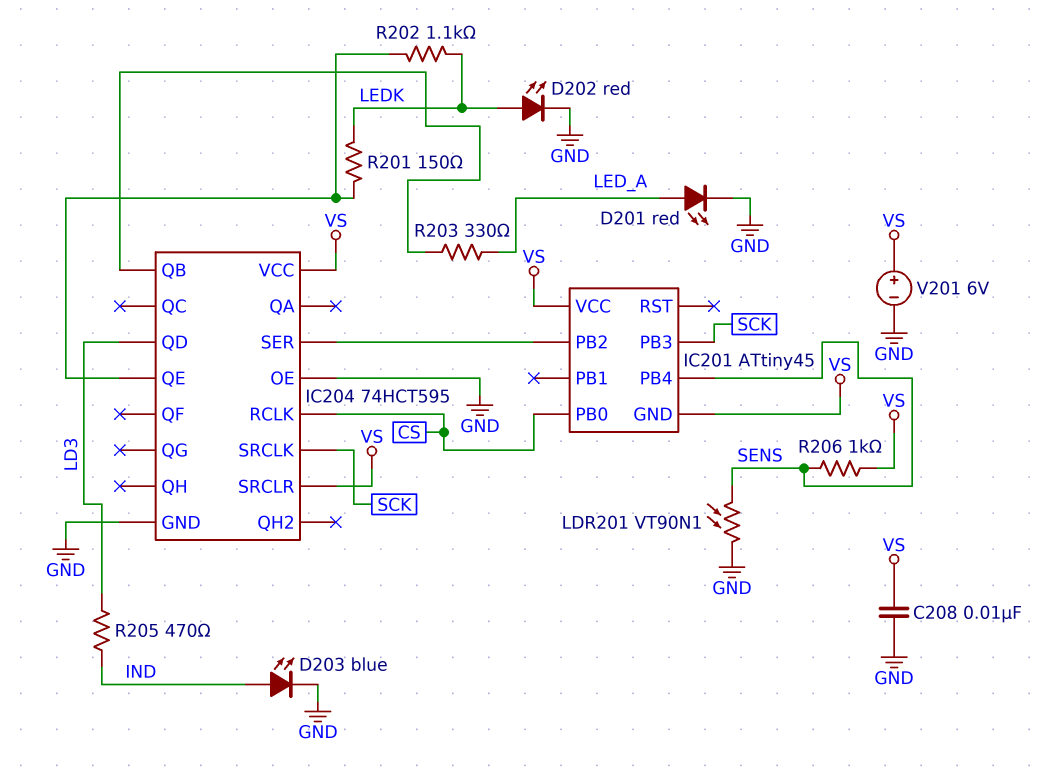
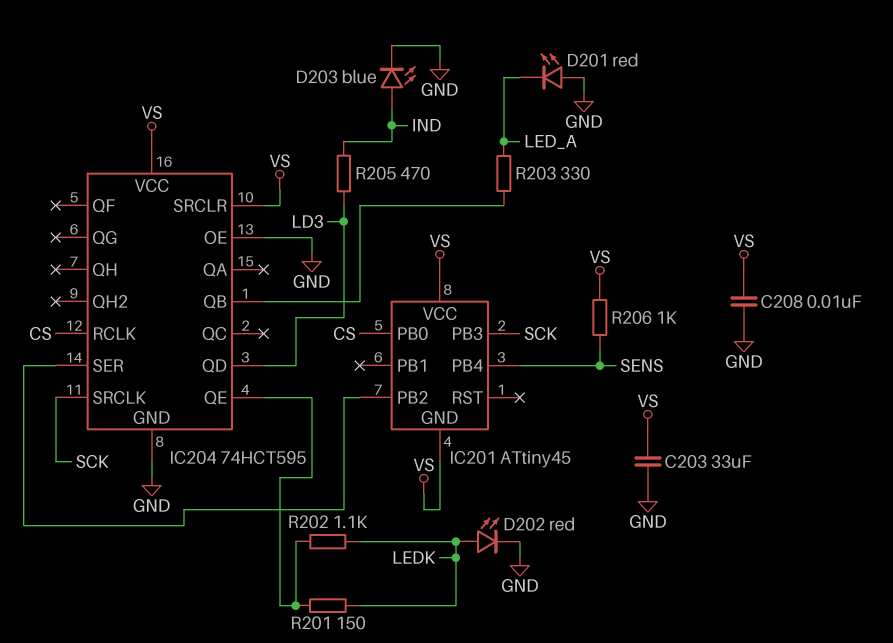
C203: none -> 33uF (GND, VS)
D201: LED red (A LED_A, K GND) -> LED red (A GND, K LED_A)
LDR201: VT90N1 (GND, SENS) -> none
V201: 6V (plus VS, minus GND) -> none

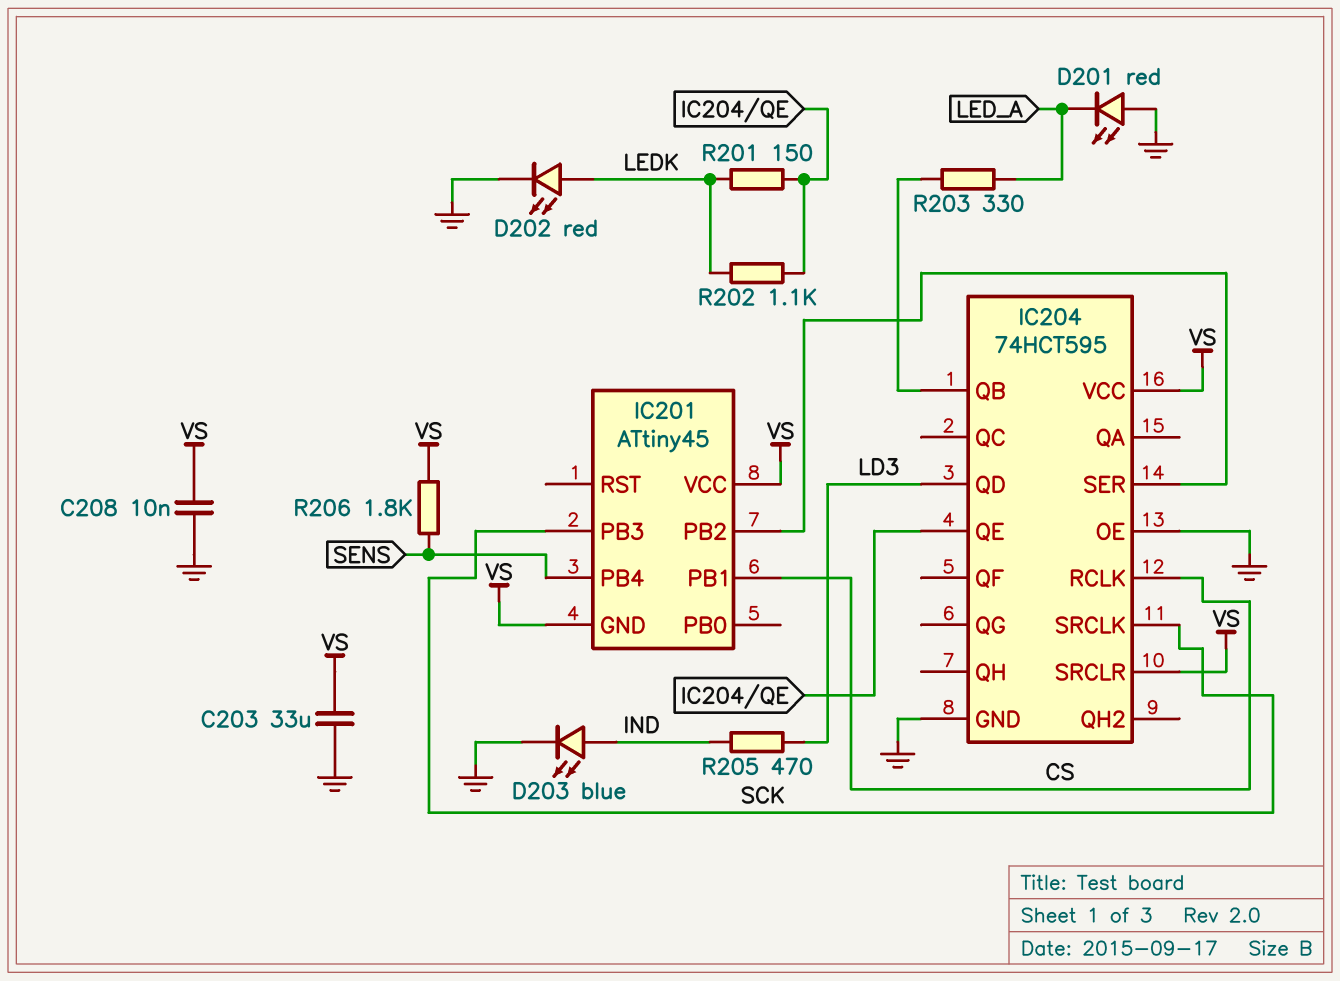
IC201 pin PB0: CS -> none
IC201 pin PB1: none -> CS
R206: 1k (SENS, VS) -> 1.8k (SENS, VS)

